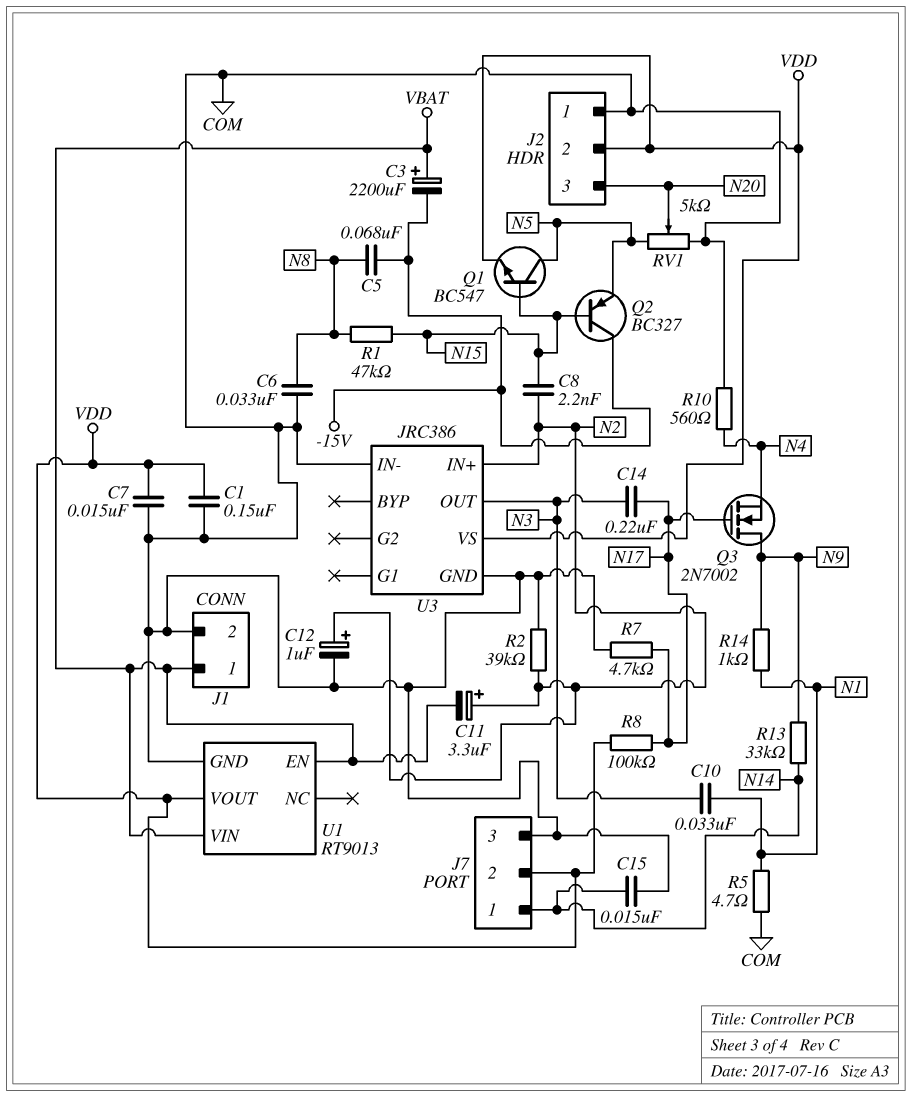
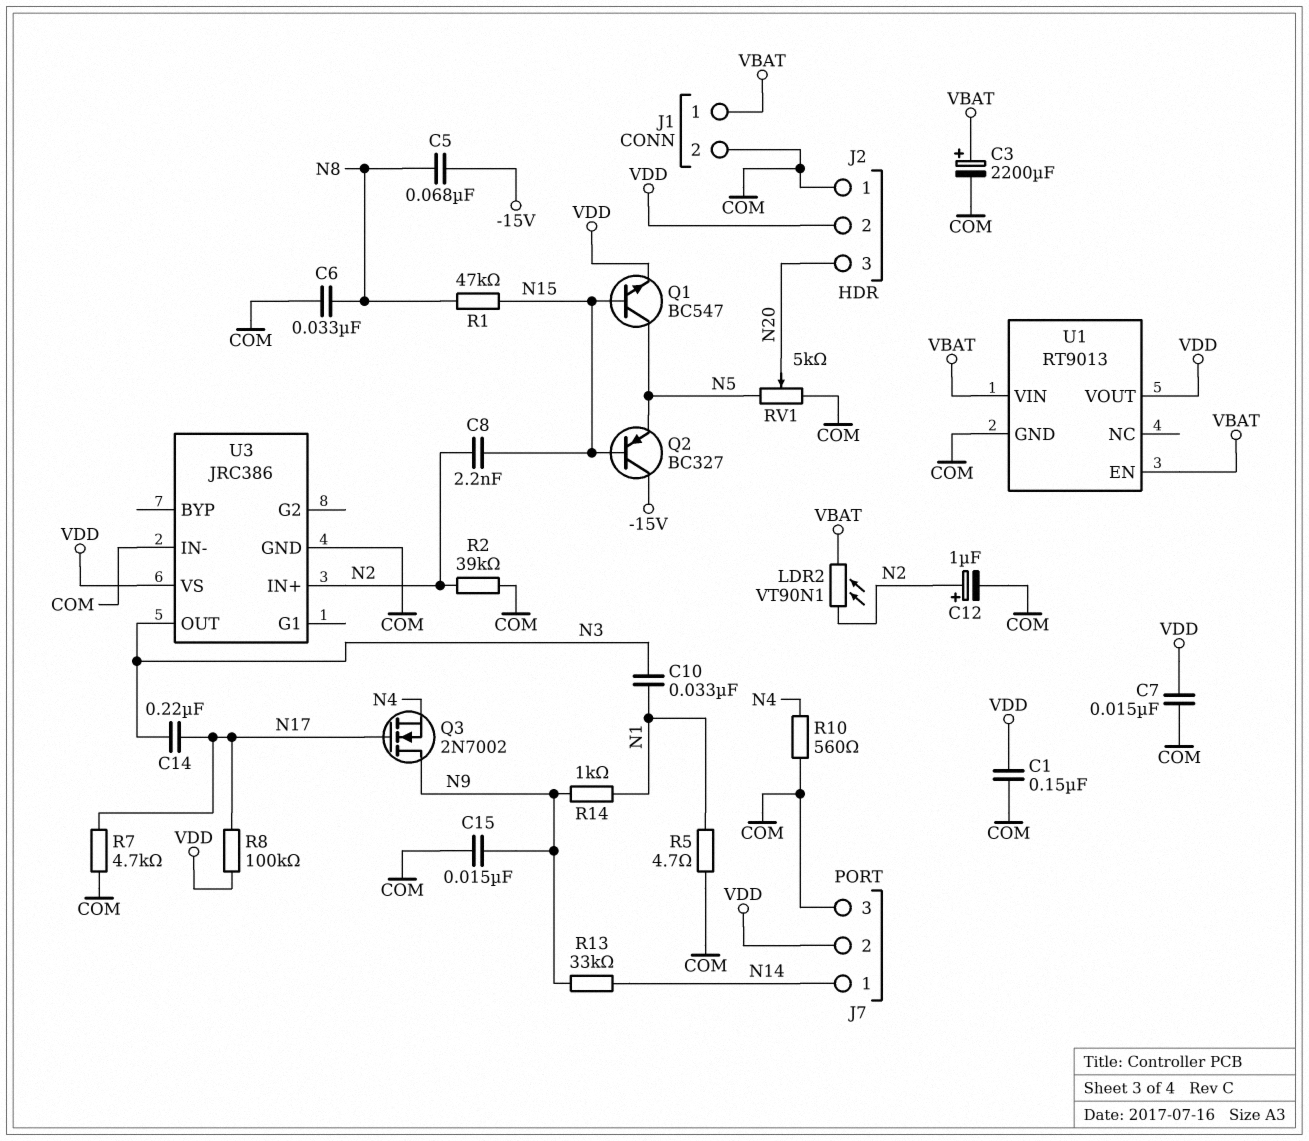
C3: 2200uF (plus VBAT, minus -15V) -> 2200uF (plus VBAT, minus COM)
C11: 3.3uF (plus N2, minus VBAT) -> none
C15: 15nF (COM, N14) -> 15nF (COM, N9)
LDR2: none -> VT90N1 (N2, VBAT)

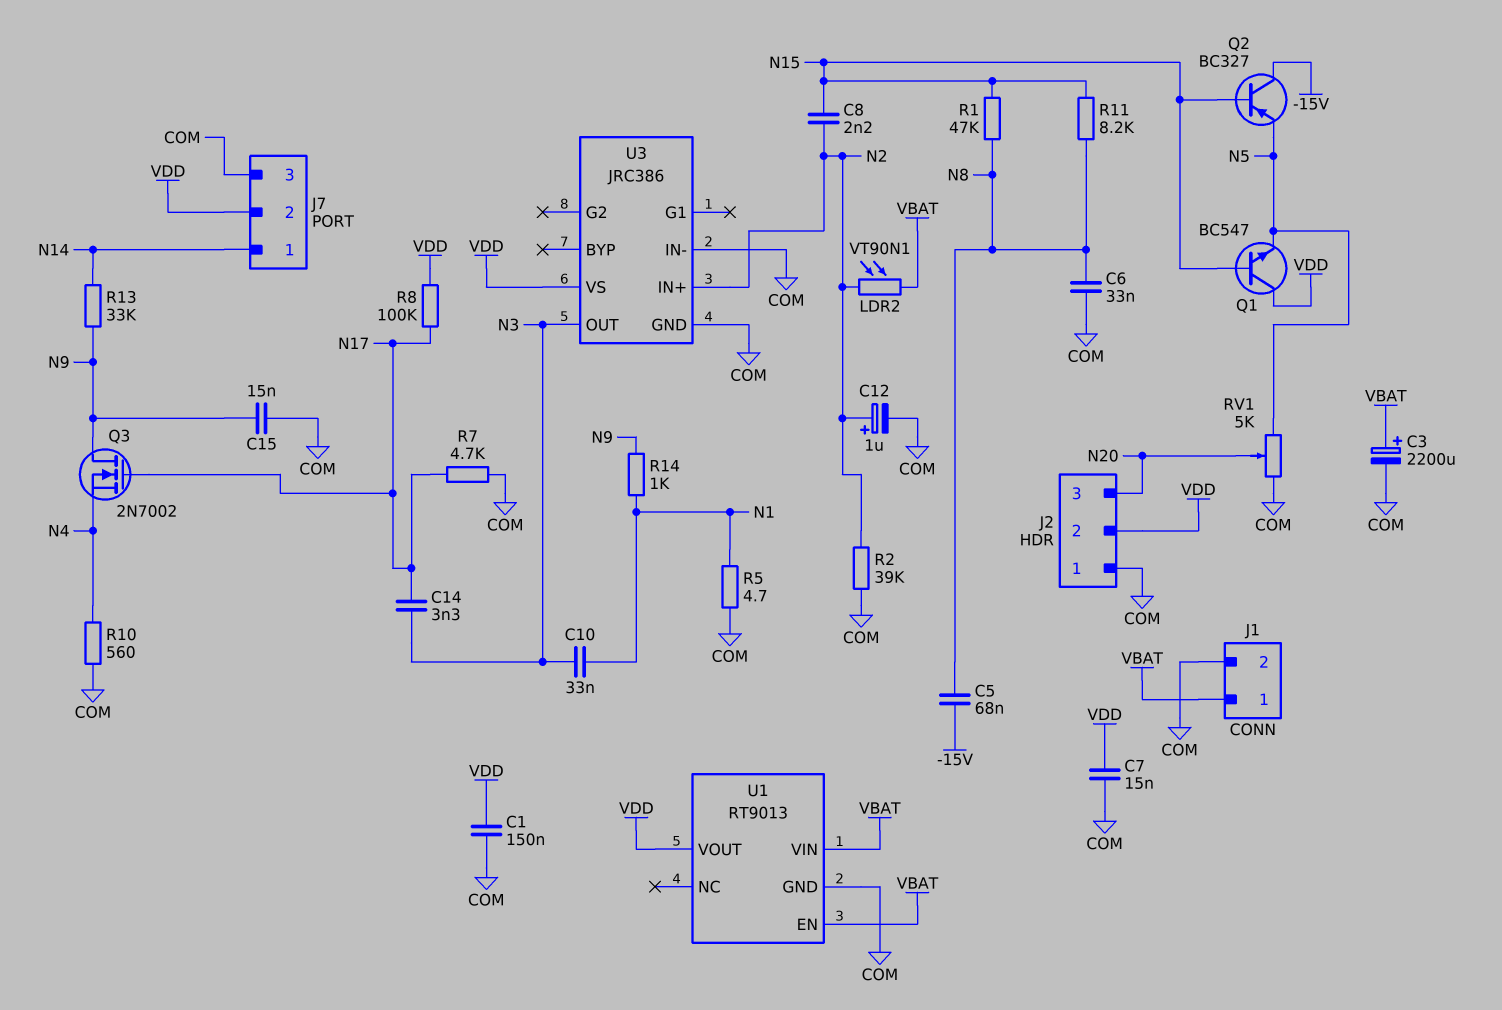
C14: 220nF (N3, N17) -> 3.3nF (N3, N17)
Q1: NPN BC547 (B N15, C N5, E VDD) -> NPN BC547 (B N15, C VDD, E N5)
R11: none -> 8.2k (N8, N15)

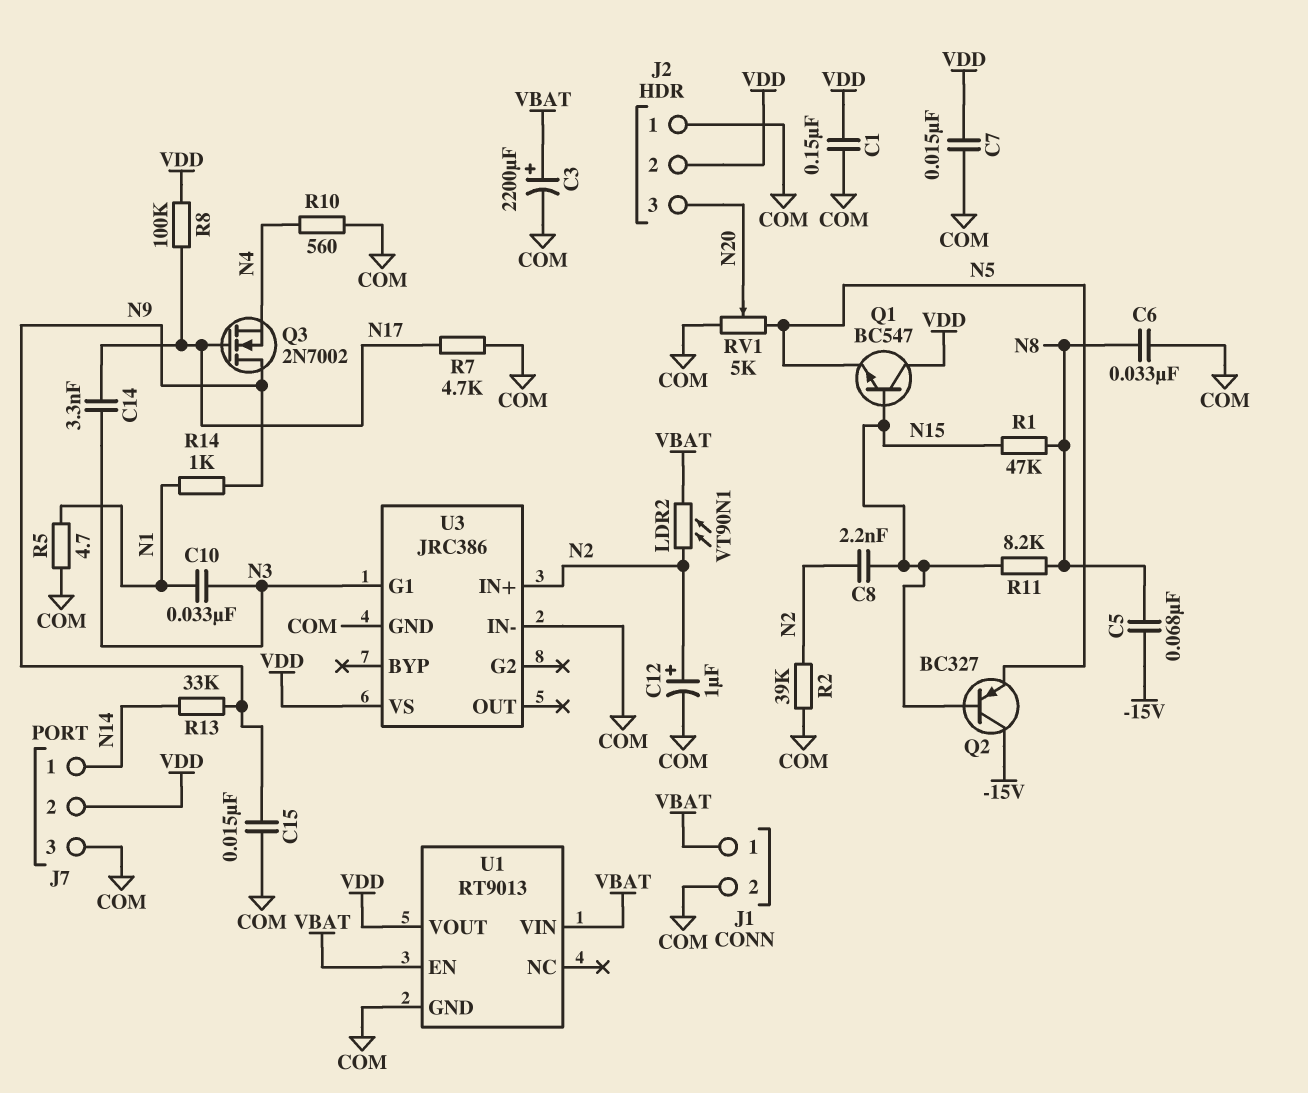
U3 pin G1: none -> N3
U3 pin OUT: N3 -> none

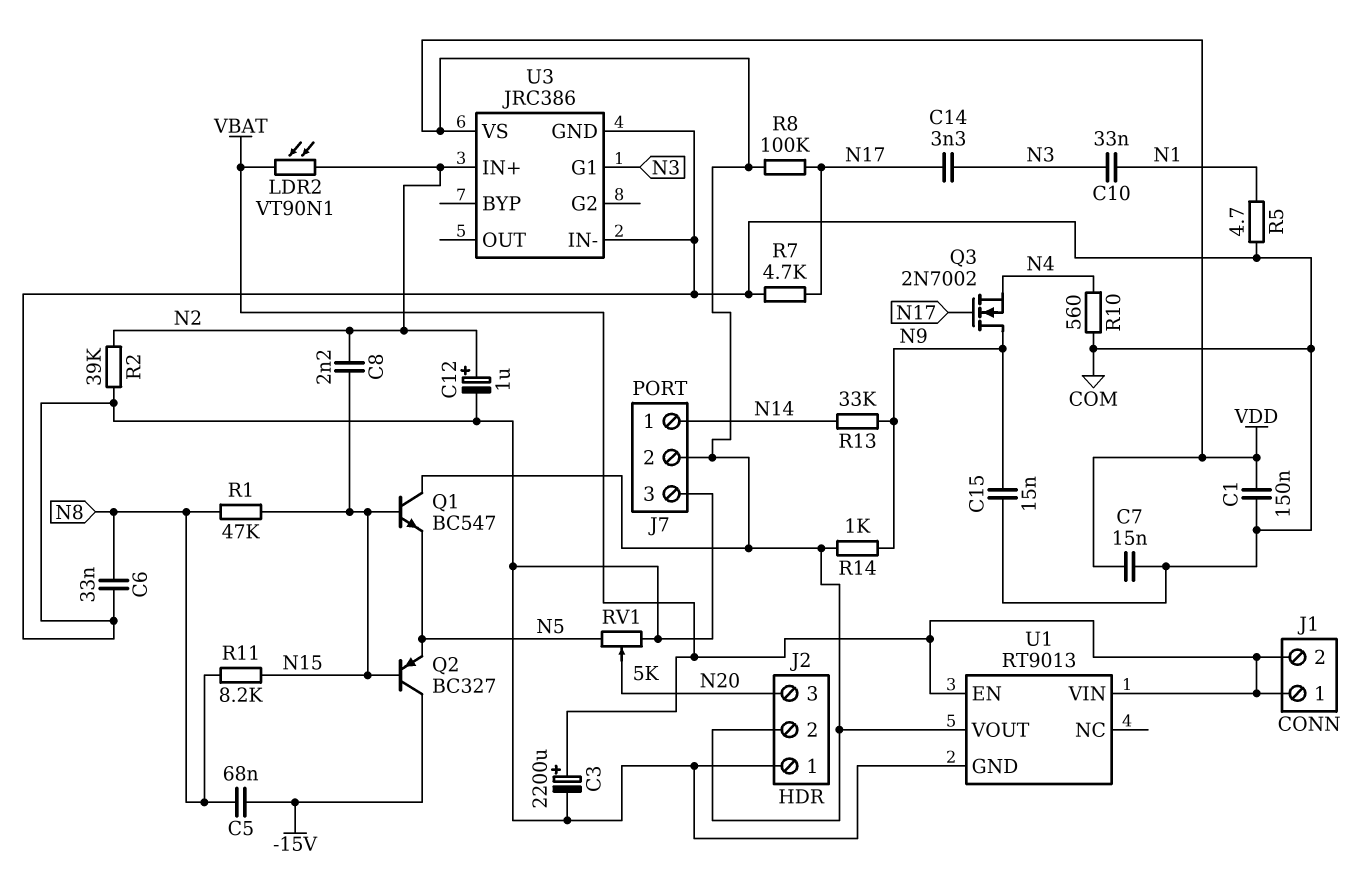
J1 pin 2: COM -> VBAT
R14: 1k (N1, N9) -> 1k (N9, VDD)

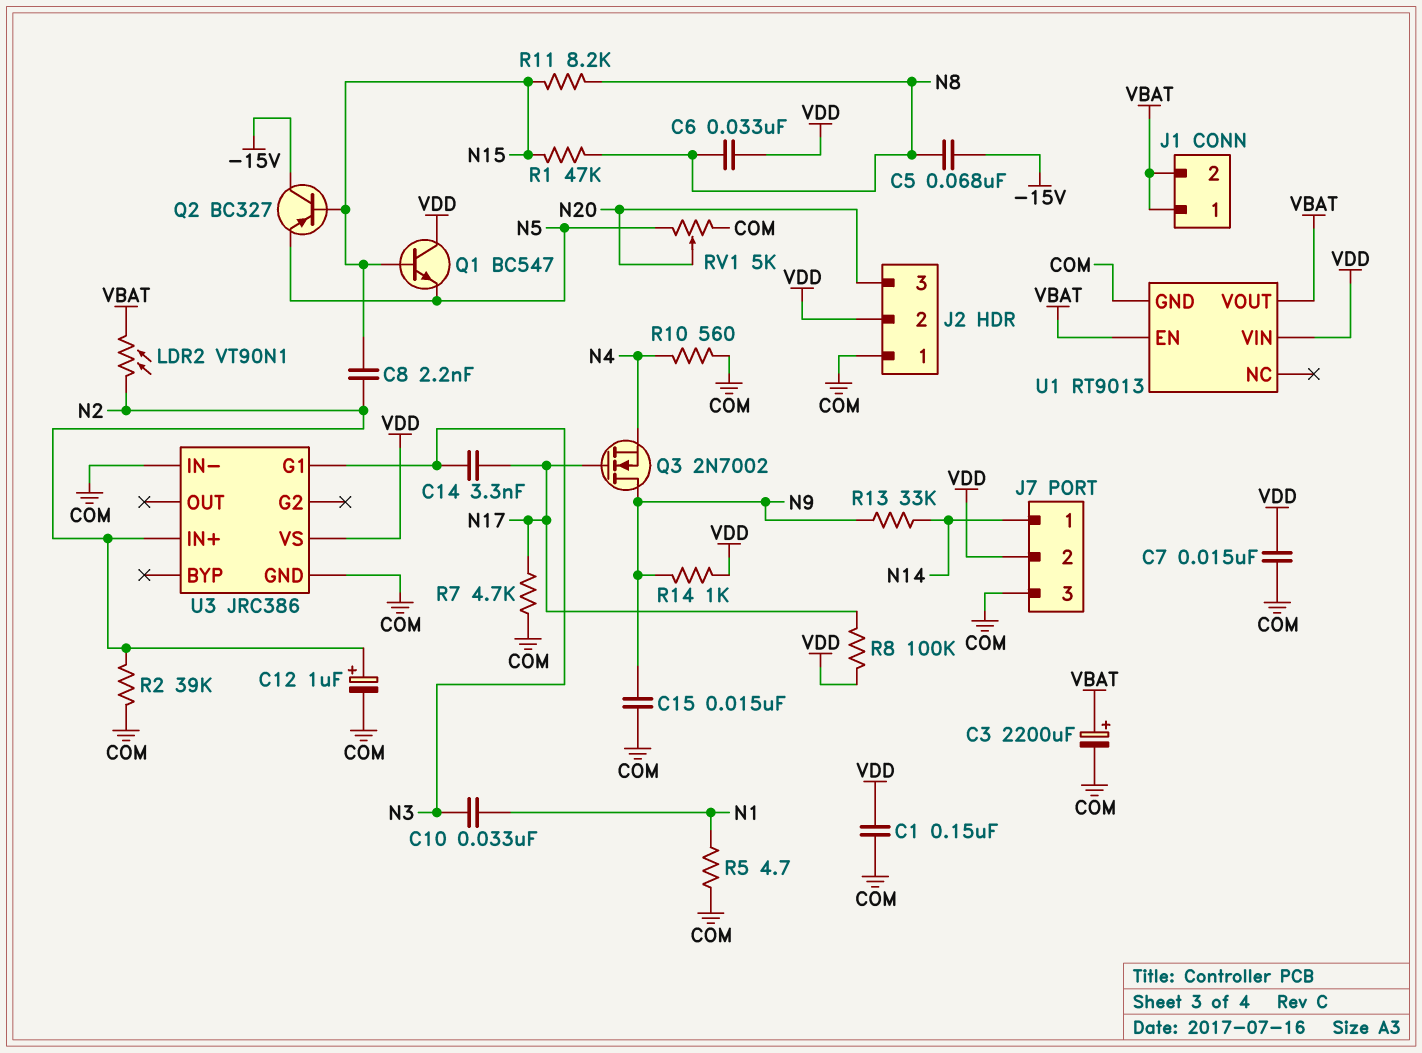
C6: 33nF (COM, N8) -> 33nF (N8, VDD)
U1 pin VIN: VBAT -> VDD
U1 pin VOUT: VDD -> VBAT

